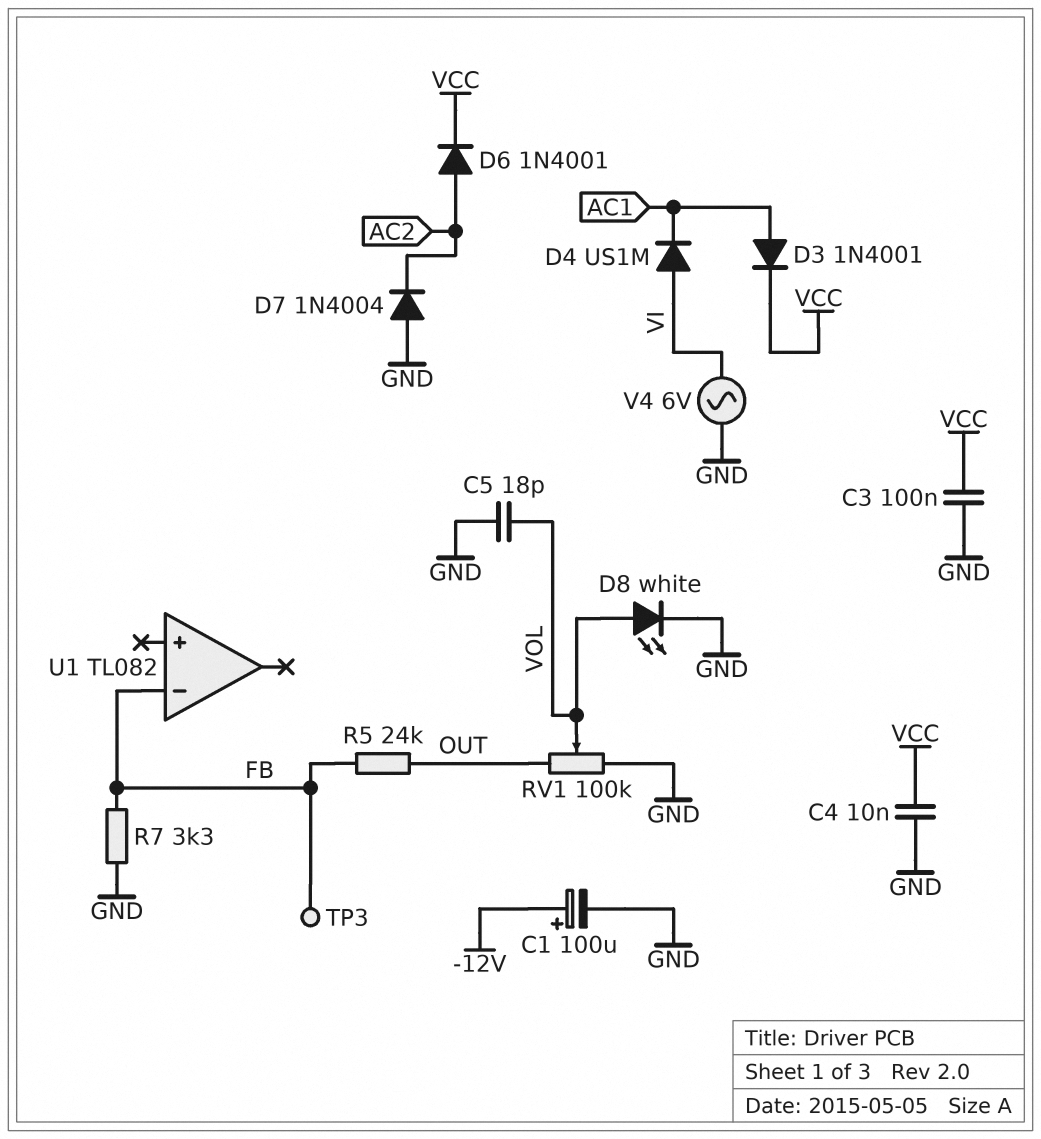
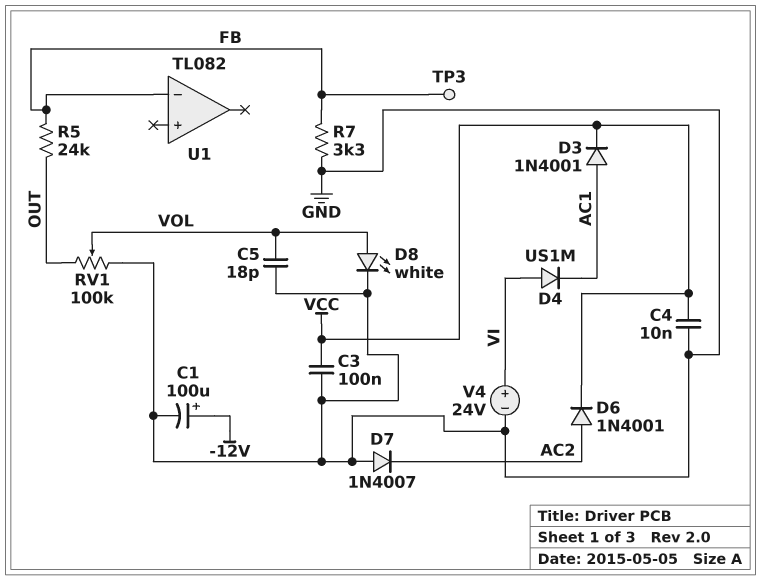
D7: diode 1N4004 (A GND, K AC2) -> diode 1N4007 (A GND, K AC2)
V4: AC 6V (GND, VI) -> 24V (plus VI, minus GND)

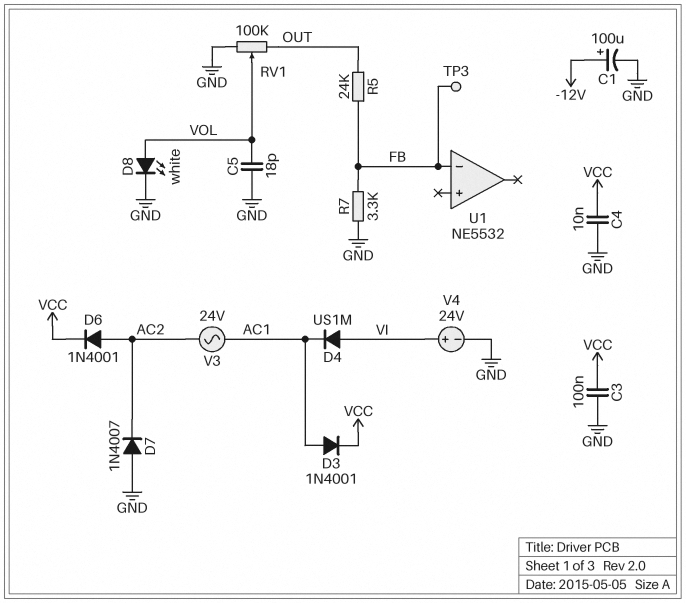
U1: TL082 -> NE5532
V3: none -> AC 24V (AC1, AC2)

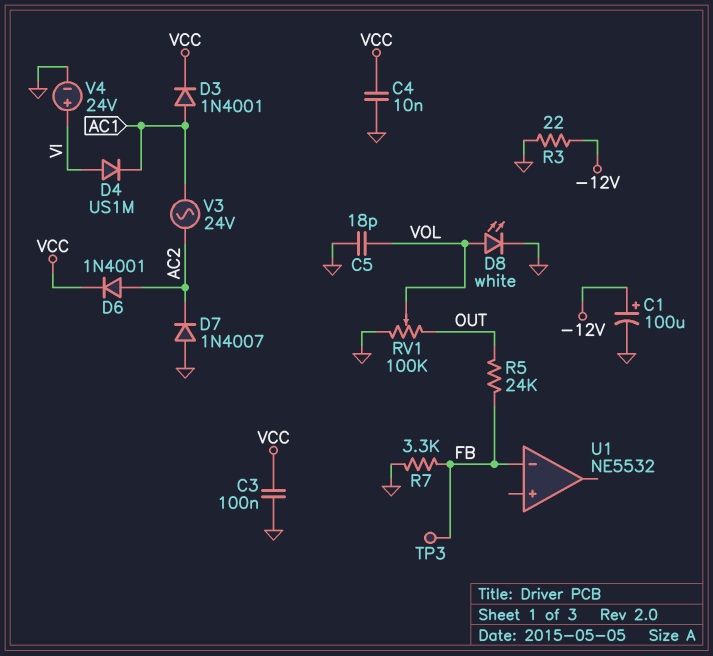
R3: none -> 22 (-12V, GND)

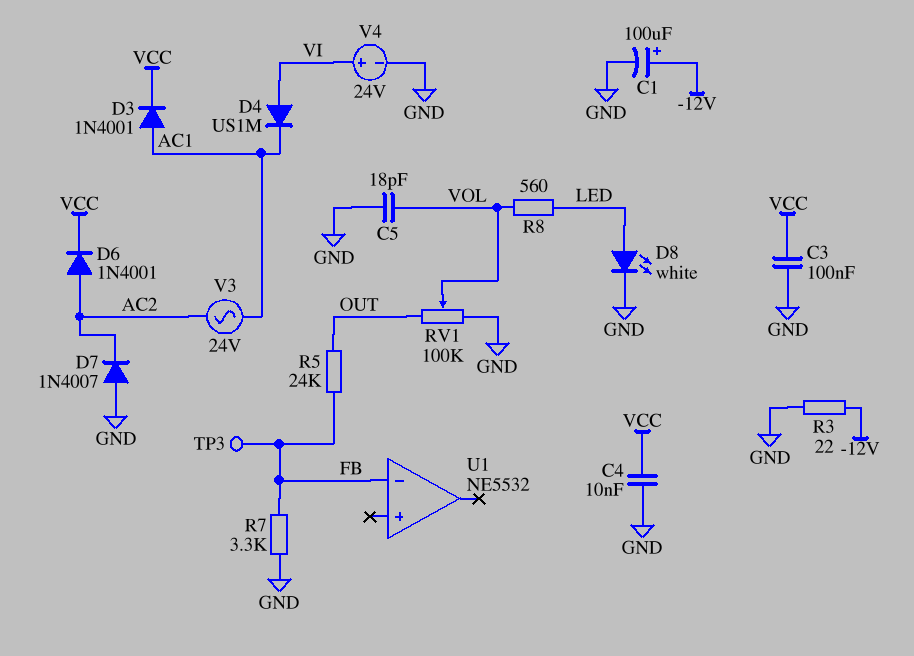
D8: LED white (A VOL, K GND) -> LED white (A LED, K GND)
R8: none -> 560 (LED, VOL)

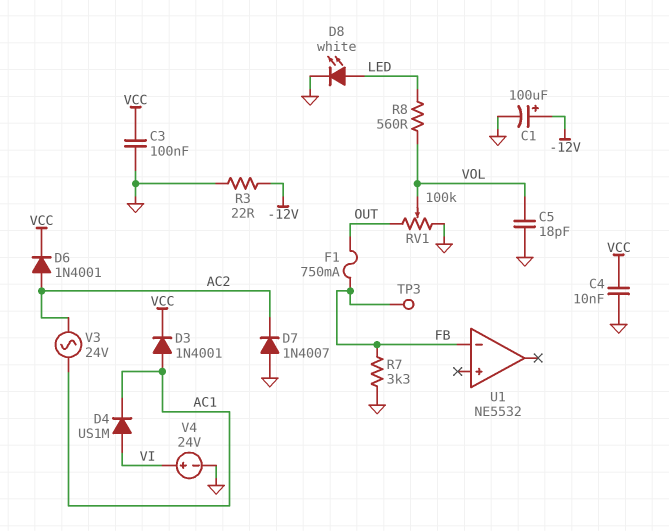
F1: none -> 750mA (FB, OUT)
R5: 24k (FB, OUT) -> none

